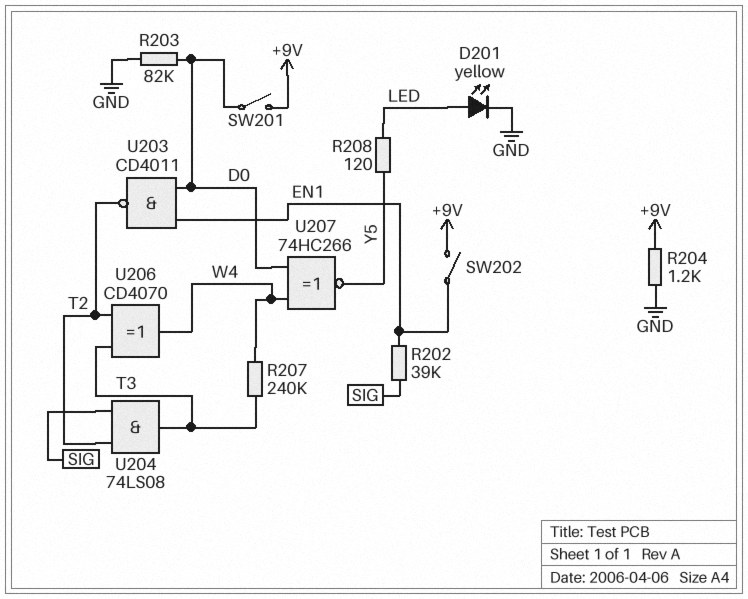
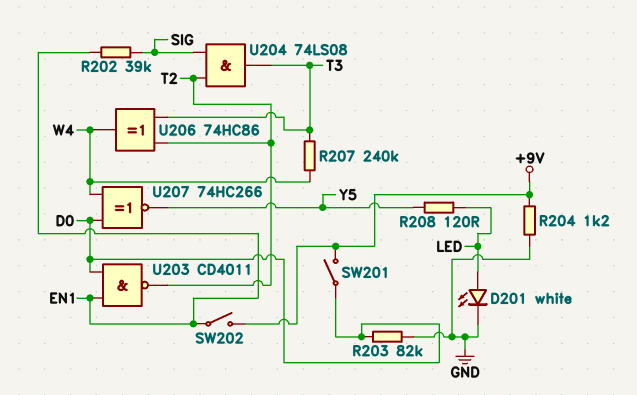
D201: LED yellow (A LED, K GND) -> LED white (A LED, K GND)
U206: XOR CD4070 (in T2, in T3, out W4) -> XOR 74HC86 (in T2, in T3, out W4)

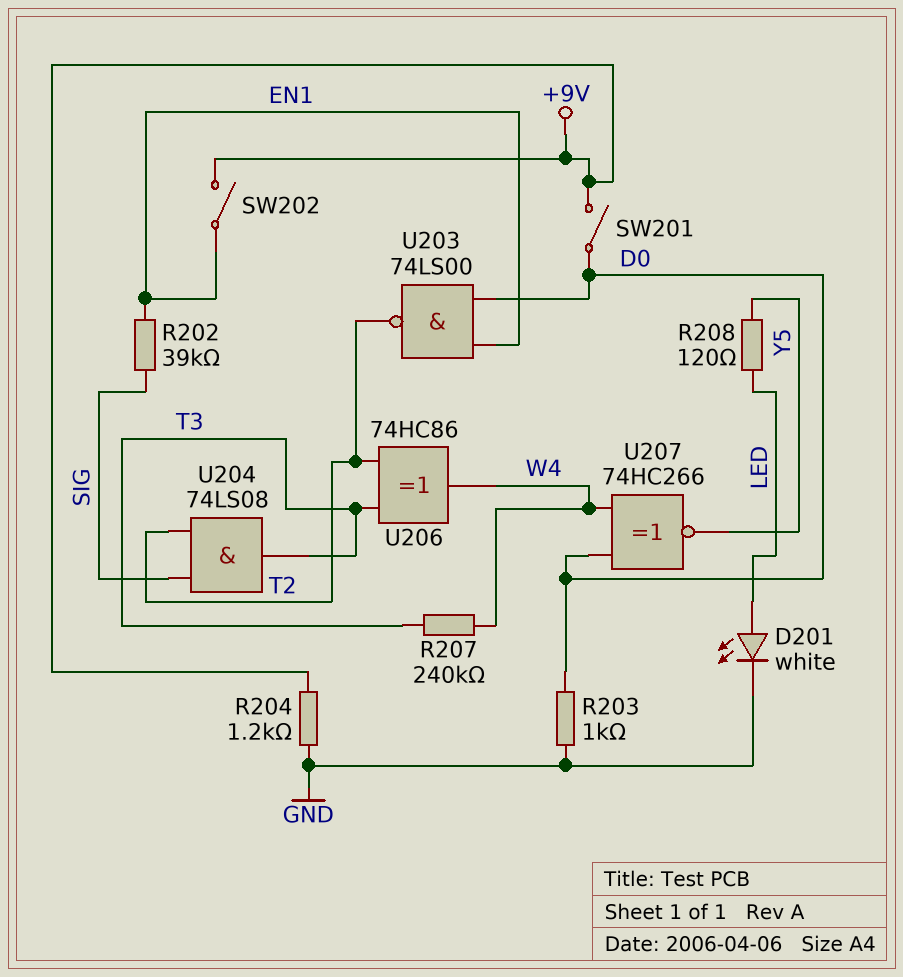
R203: 82k (D0, GND) -> 1k (D0, GND)
U203: NAND CD4011 (in D0, in EN1, out T2) -> NAND 74LS00 (in D0, in EN1, out T2)

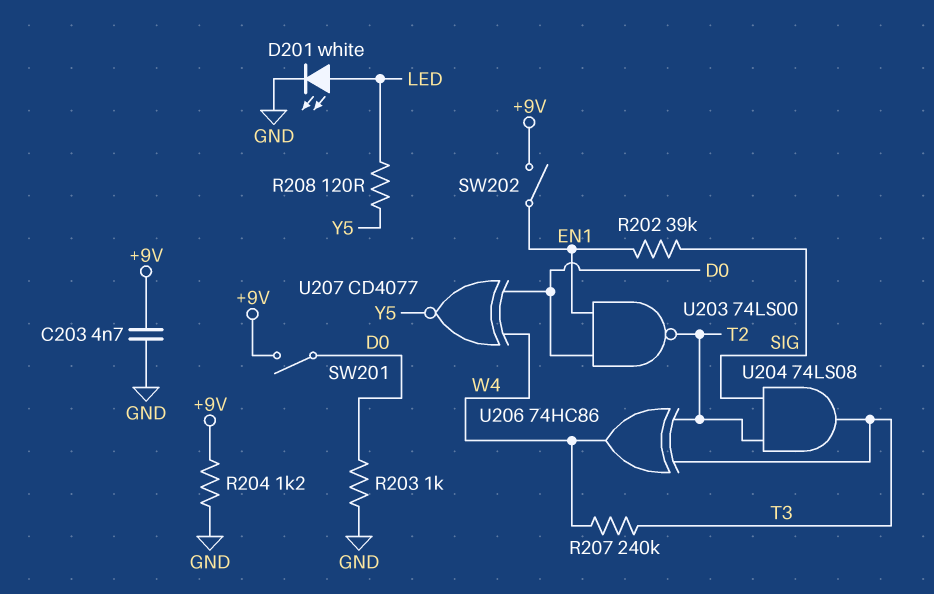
C203: none -> 4.7nF (+9V, GND)
U207: XNOR 74HC266 (in D0, in W4, out Y5) -> XNOR CD4077 (in D0, in W4, out Y5)

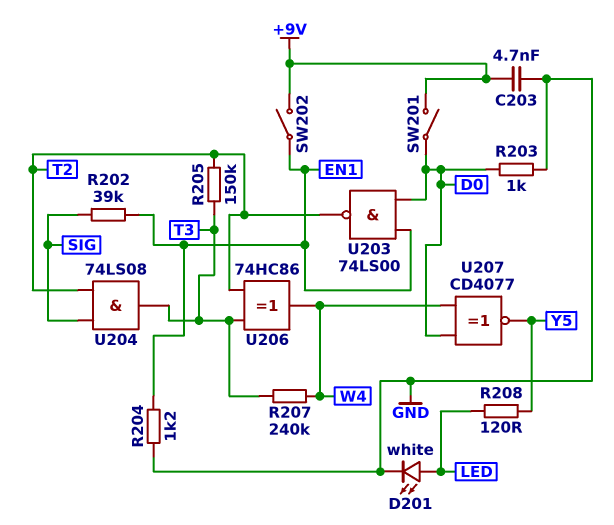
R204: 1.2k (+9V, GND) -> 1.2k (EN1, GND)
R205: none -> 150k (T2, T3)

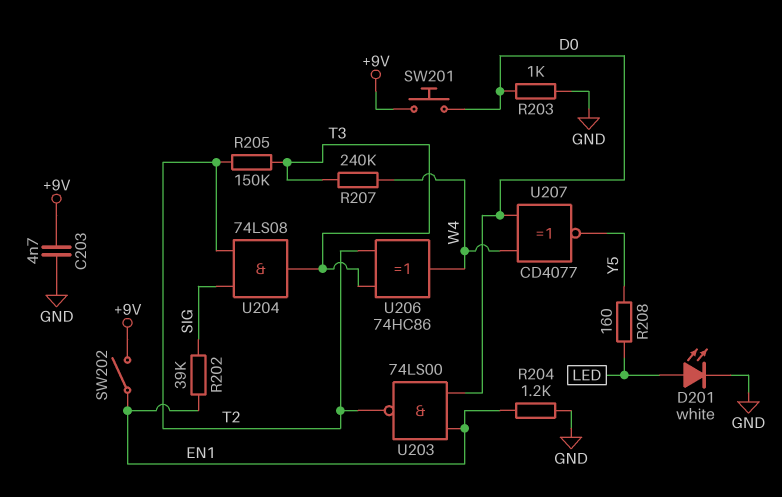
R208: 120 (LED, Y5) -> 160 (LED, Y5)
SW201: switch (+9V, D0) -> button (+9V, D0)

